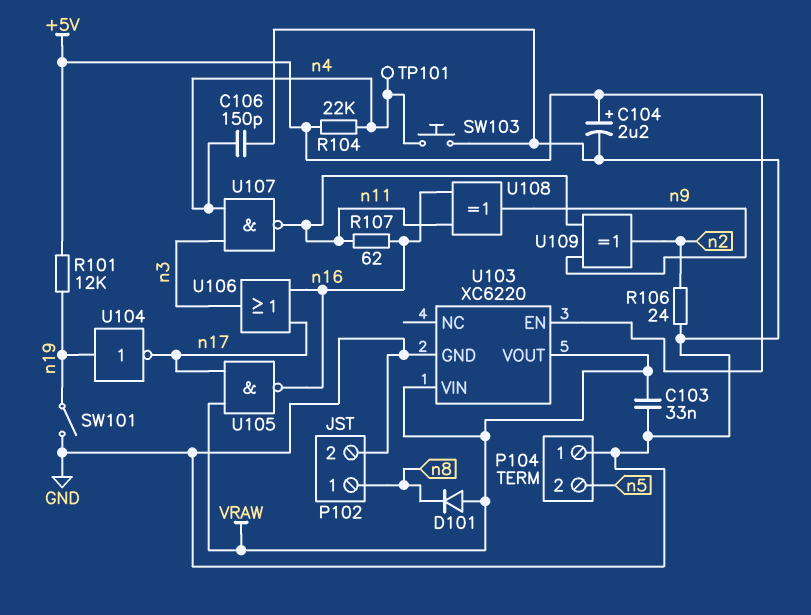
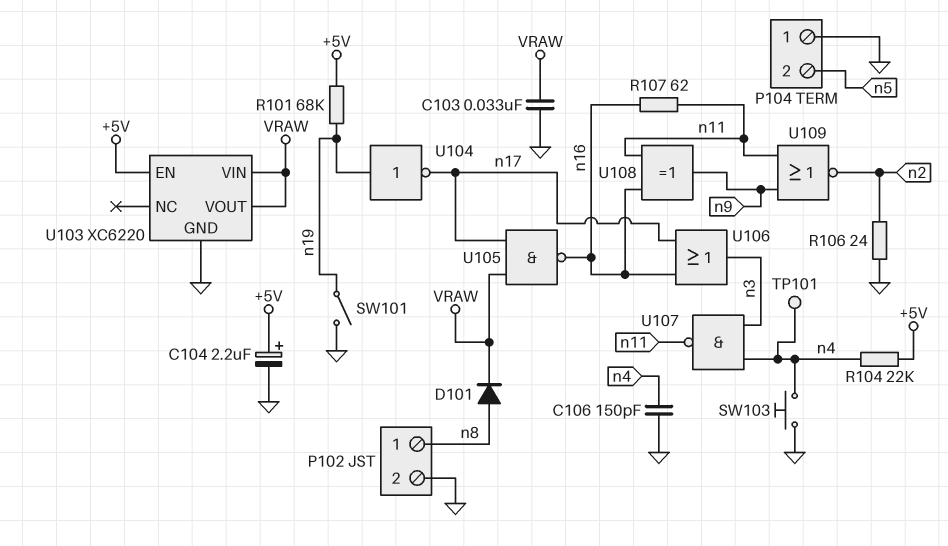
D101: diode (A VRAW, K n8) -> diode (A n8, K VRAW)
R101: 12k (+5V, n19) -> 68k (+5V, n19)
U109: XOR (in n9, in n11, out n2) -> NOR (in n9, in n11, out n2)

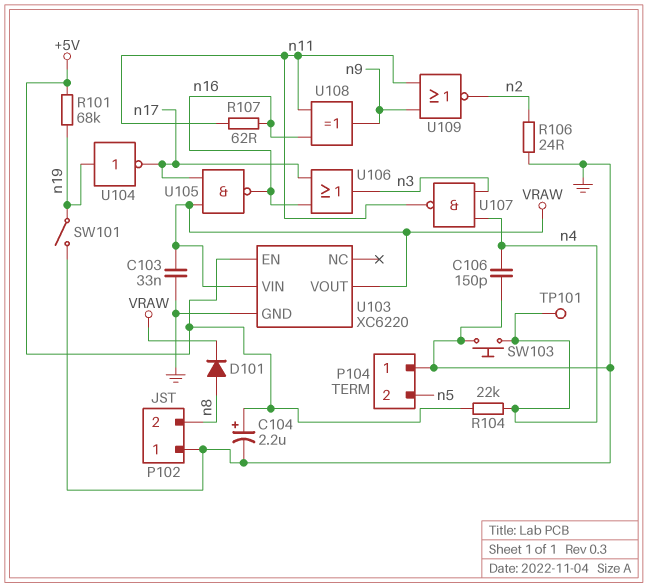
P102 pin 1: n8 -> GND
P102 pin 2: GND -> n8

